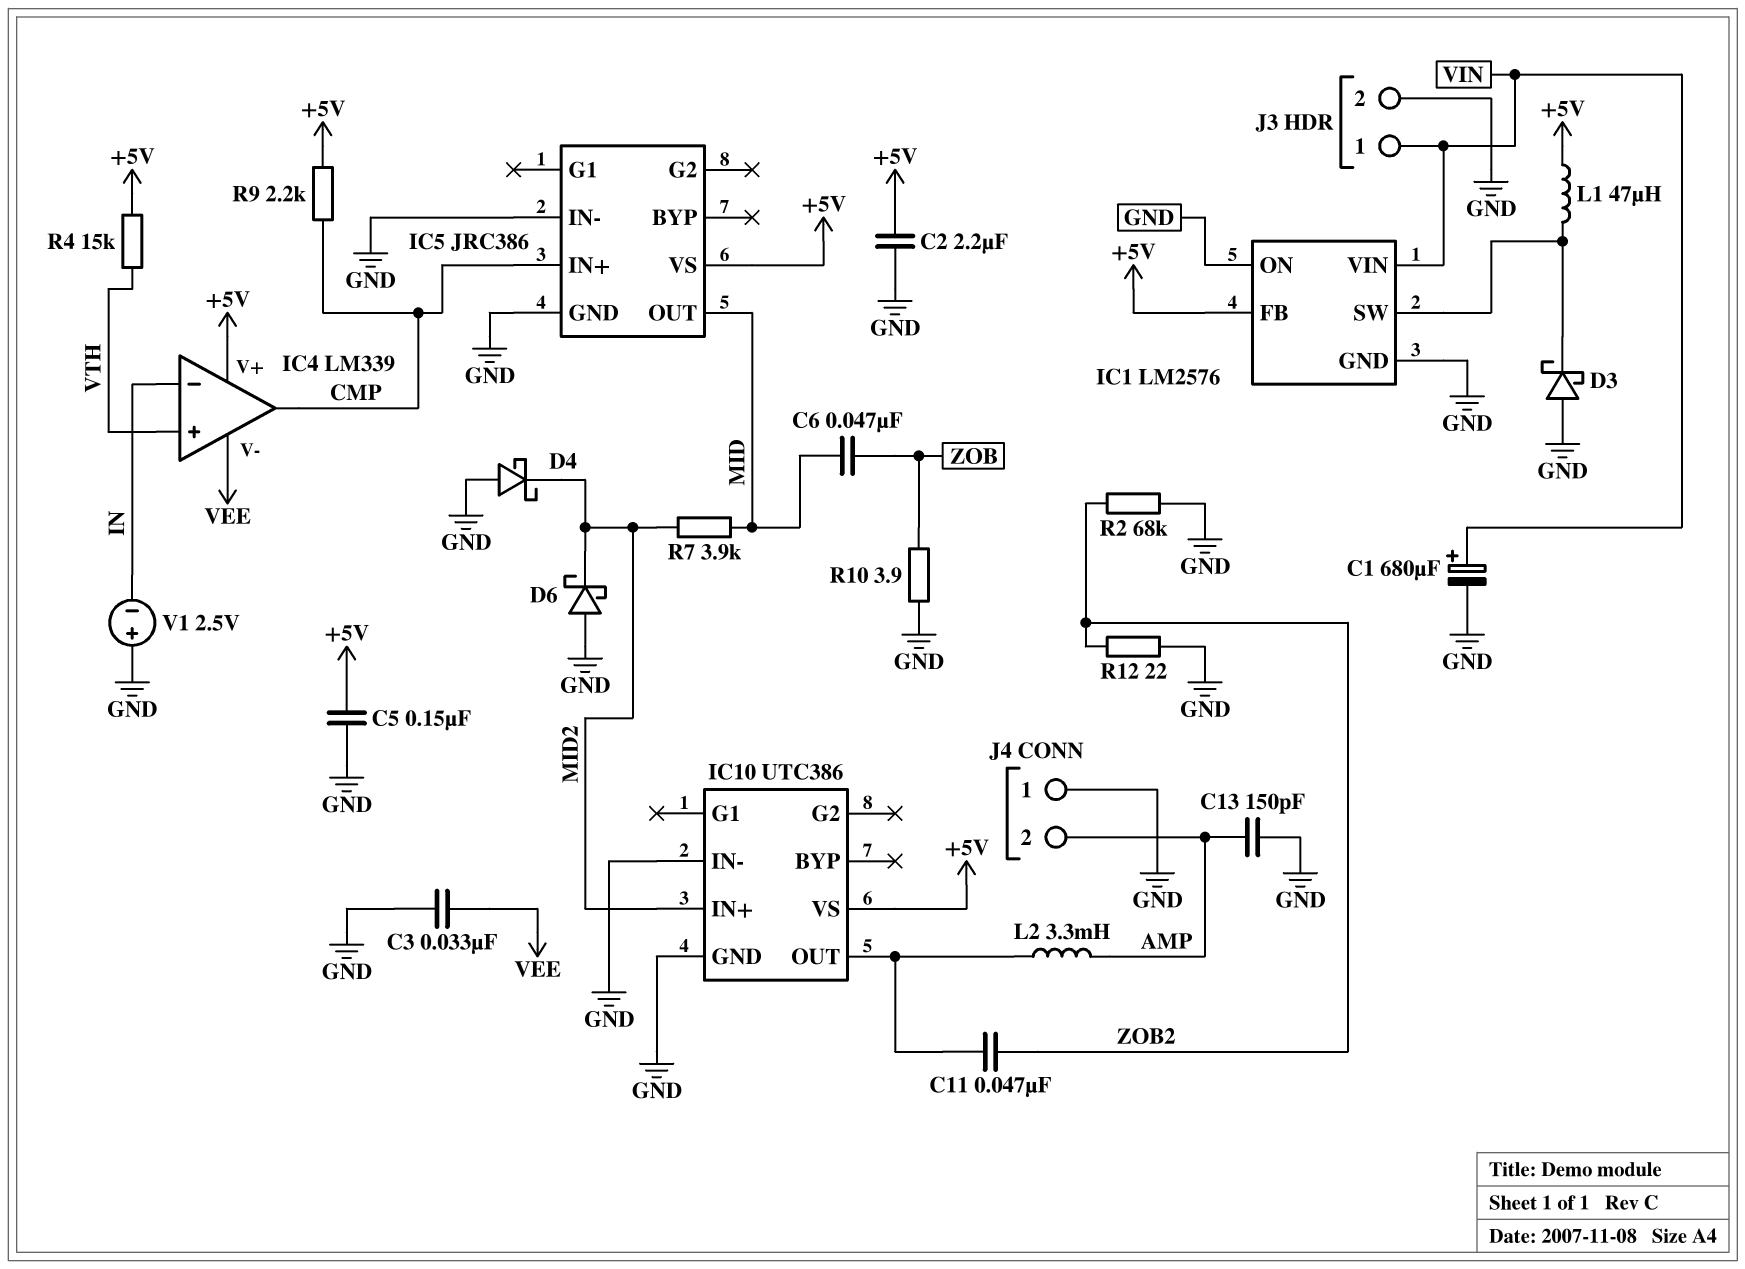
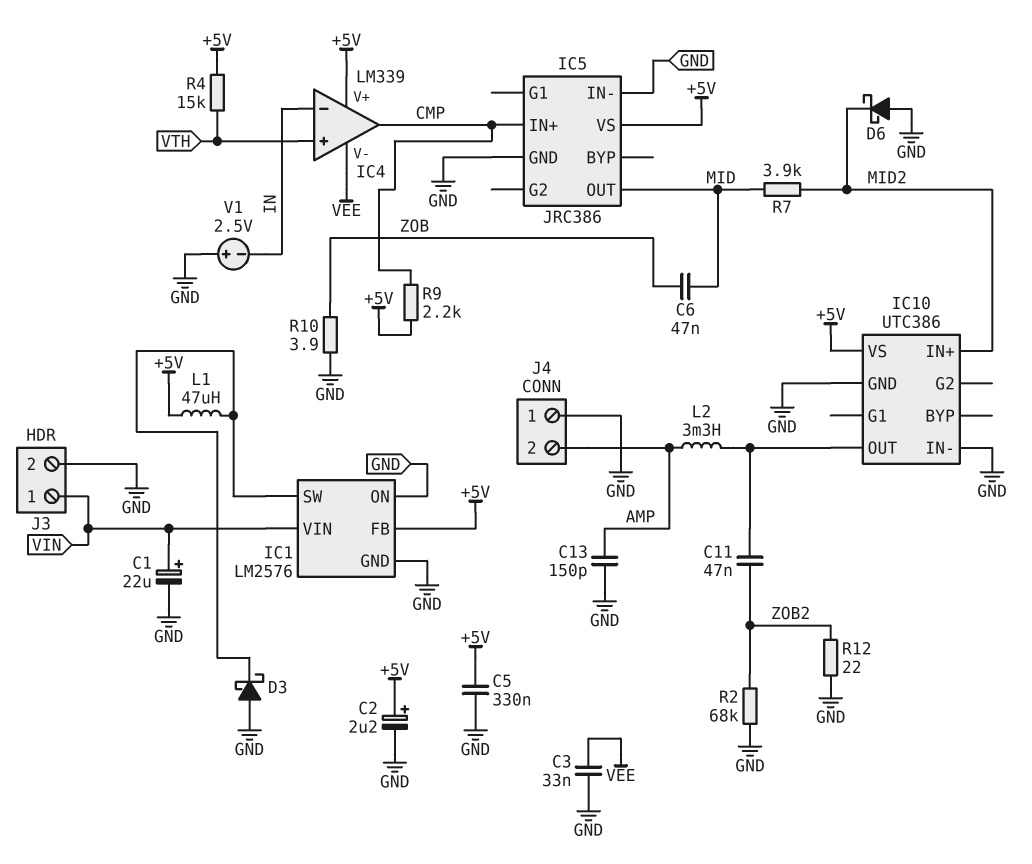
C1: 680uF (plus VIN, minus GND) -> 22uF (plus VIN, minus GND)
C2: 2.2uF (+5V, GND) -> 2.2uF (plus +5V, minus GND)
C5: 150nF (+5V, GND) -> 330nF (+5V, GND)
D4: schottky (A GND, K MID2) -> none

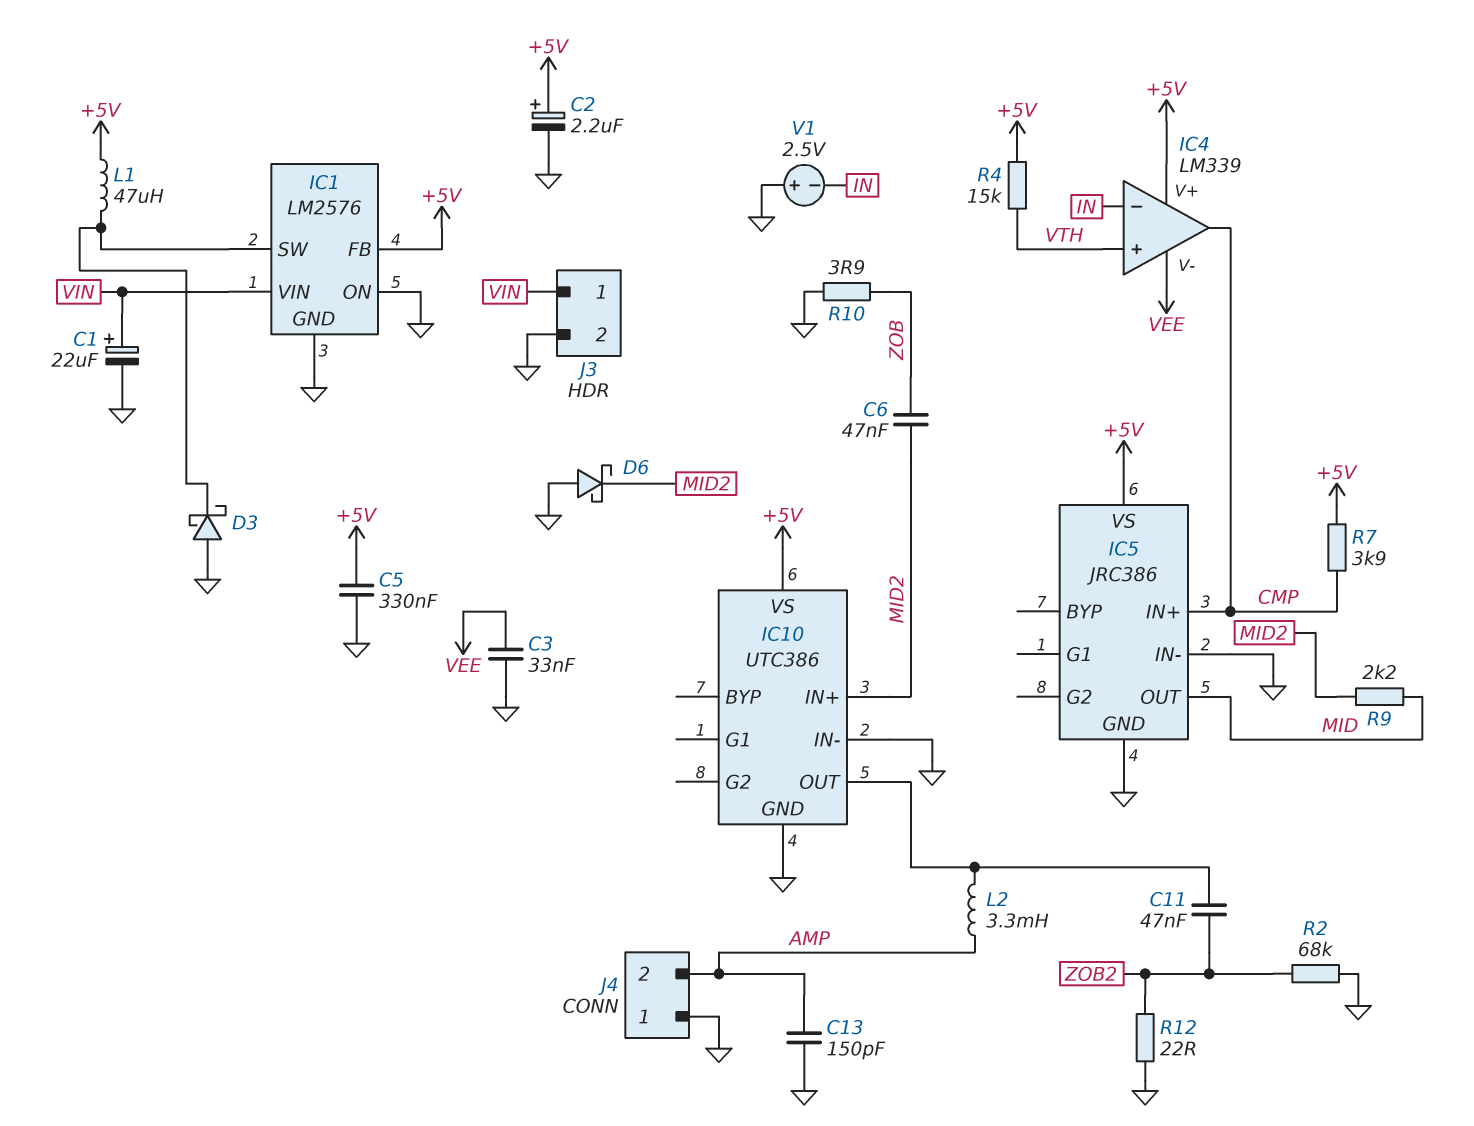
C6: 47nF (MID, ZOB) -> 47nF (MID2, ZOB)
R7: 3.9k (MID, MID2) -> 3.9k (+5V, CMP)
R9: 2.2k (+5V, CMP) -> 2.2k (MID, MID2)

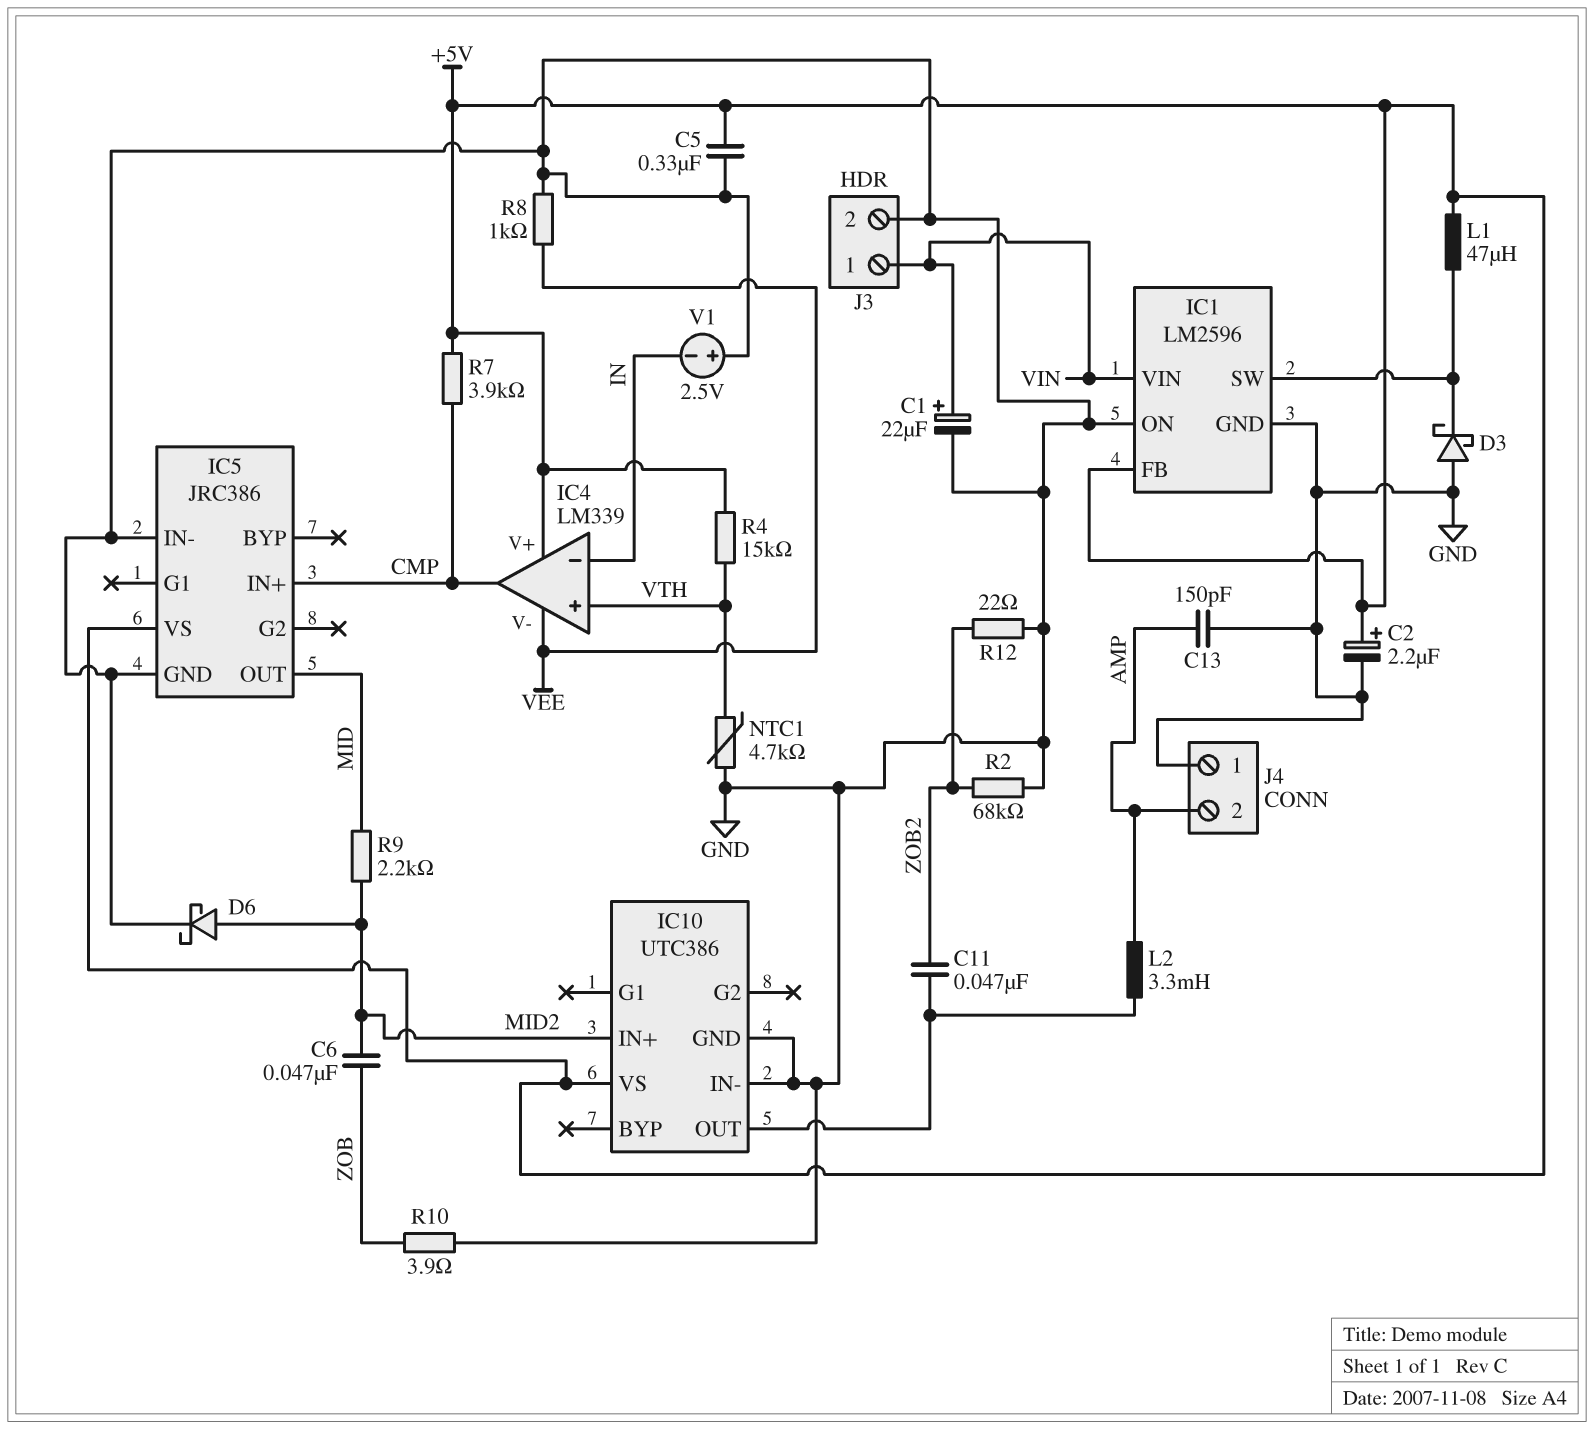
C3: 33nF (GND, VEE) -> none
D6: schottky (A GND, K MID2) -> schottky (A MID2, K GND)
IC1: LM2576 -> LM2596
NTC1: none -> 4.7k (GND, VTH)
R8: none -> 1k (GND, VEE)

